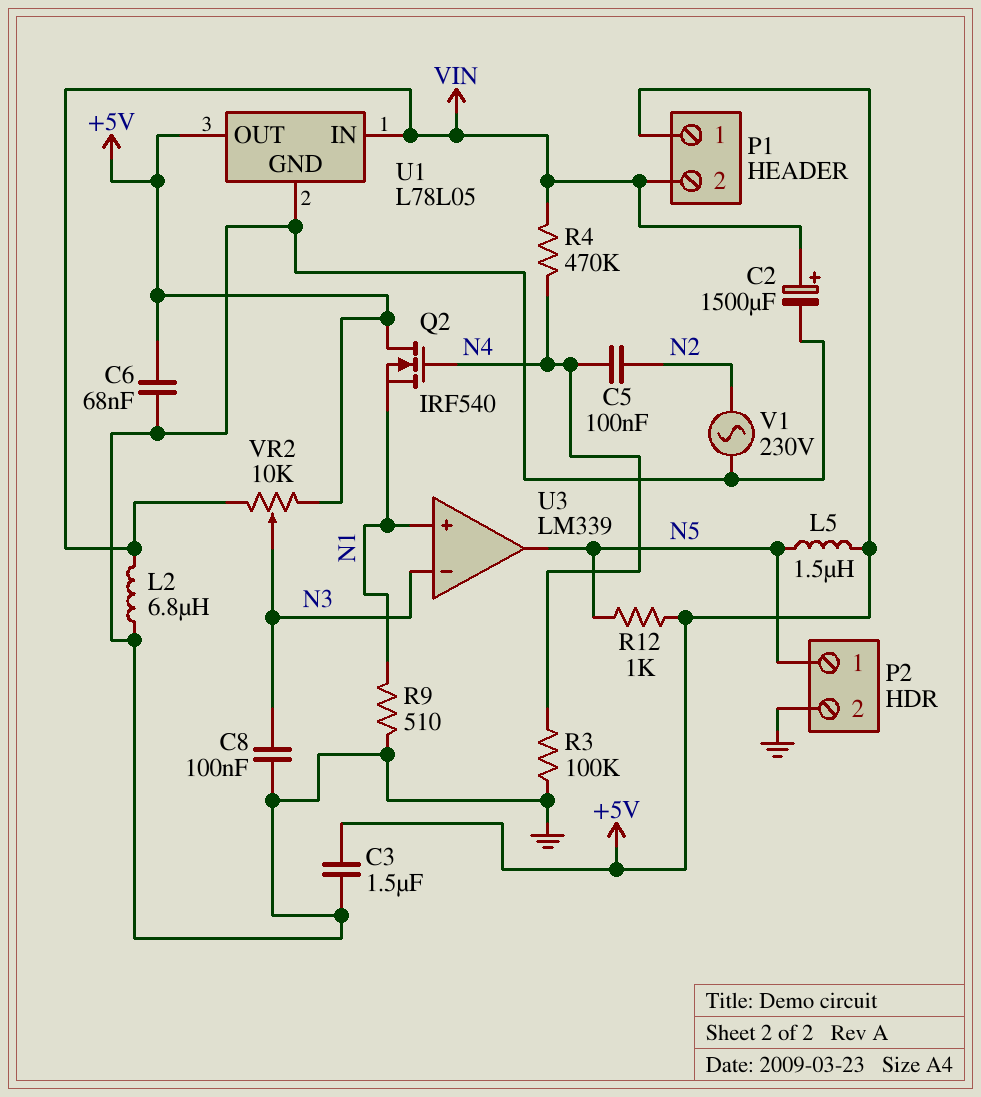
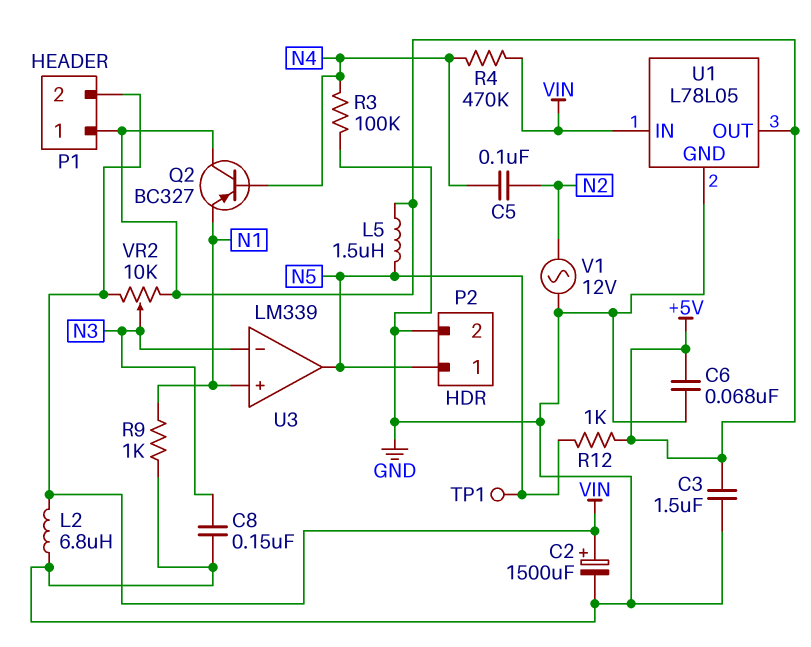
C8: 100nF (GND, N3) -> 150nF (GND, N3)
Q2: NMOS IRF540 (G N4, D +5V, S N1) -> PNP BC327 (B N4, C +5V, E N1)
R9: 510 (GND, N1) -> 1k (GND, N1)
TP1: none -> test point (N5)
V1: AC 230V (GND, N2) -> AC 12V (GND, N2)

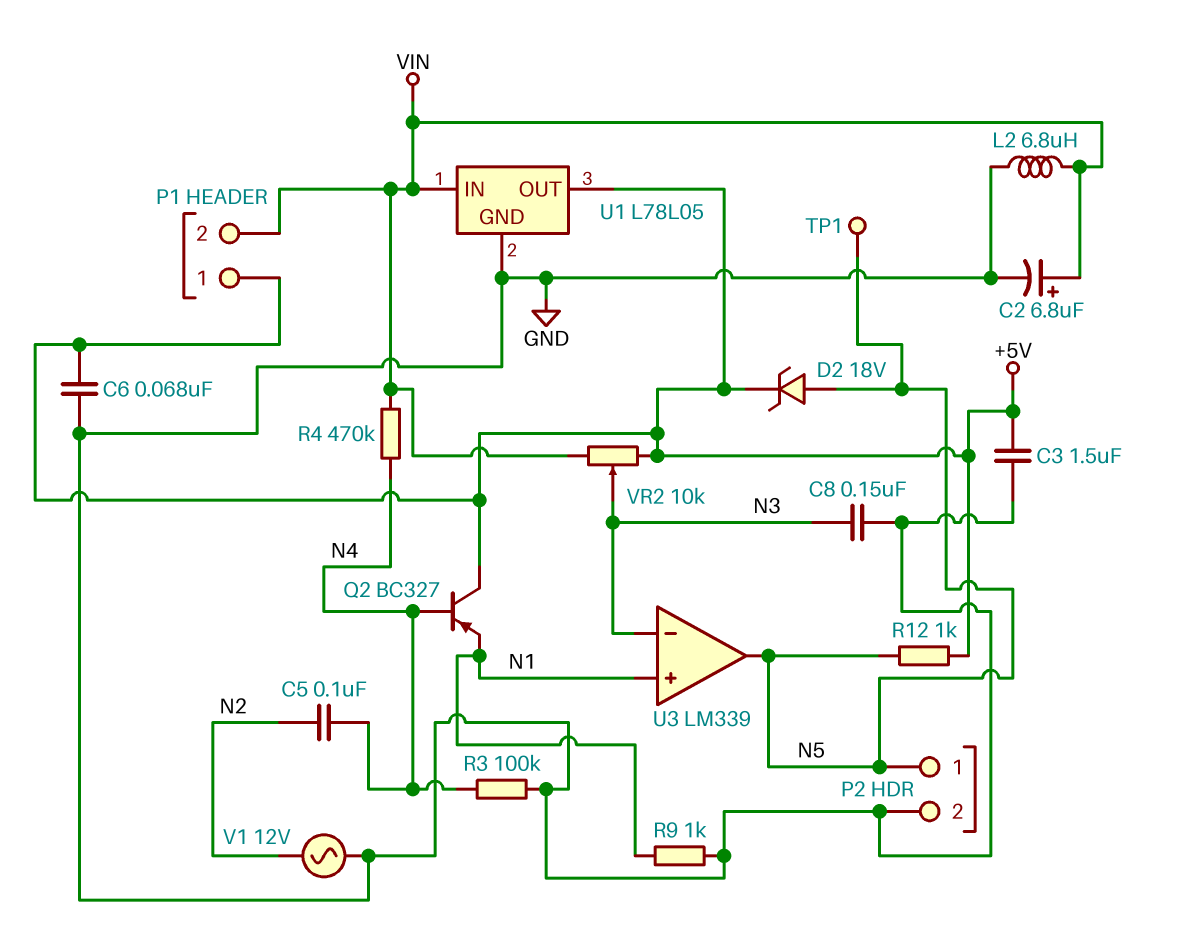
C2: 1500uF (plus VIN, minus GND) -> 6.8uF (plus VIN, minus GND)
D2: none -> zener 18V (A N5, K +5V)
L5: 1.5uH (+5V, N5) -> none

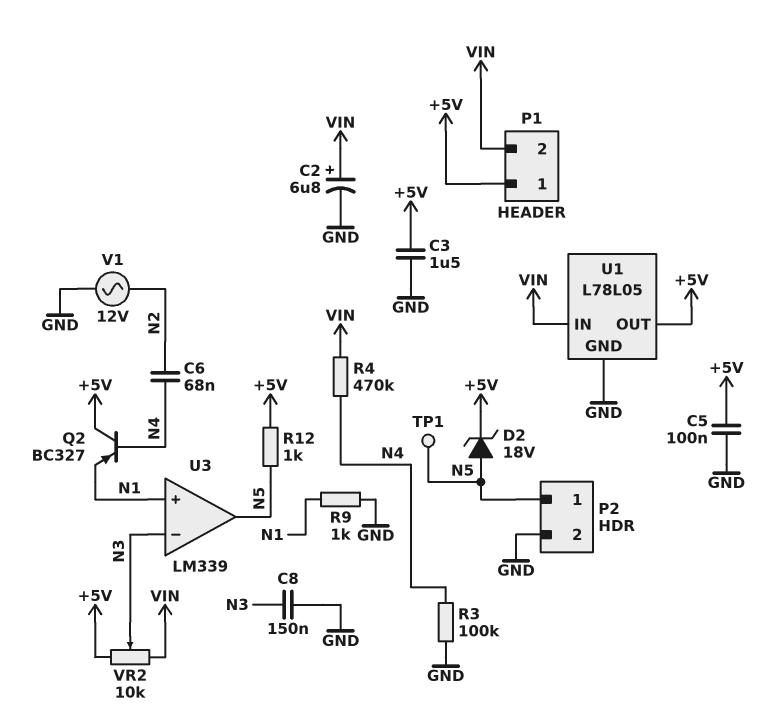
C5: 100nF (N2, N4) -> 100nF (+5V, GND)
C6: 68nF (+5V, GND) -> 68nF (N2, N4)
L2: 6.8uH (GND, VIN) -> none

